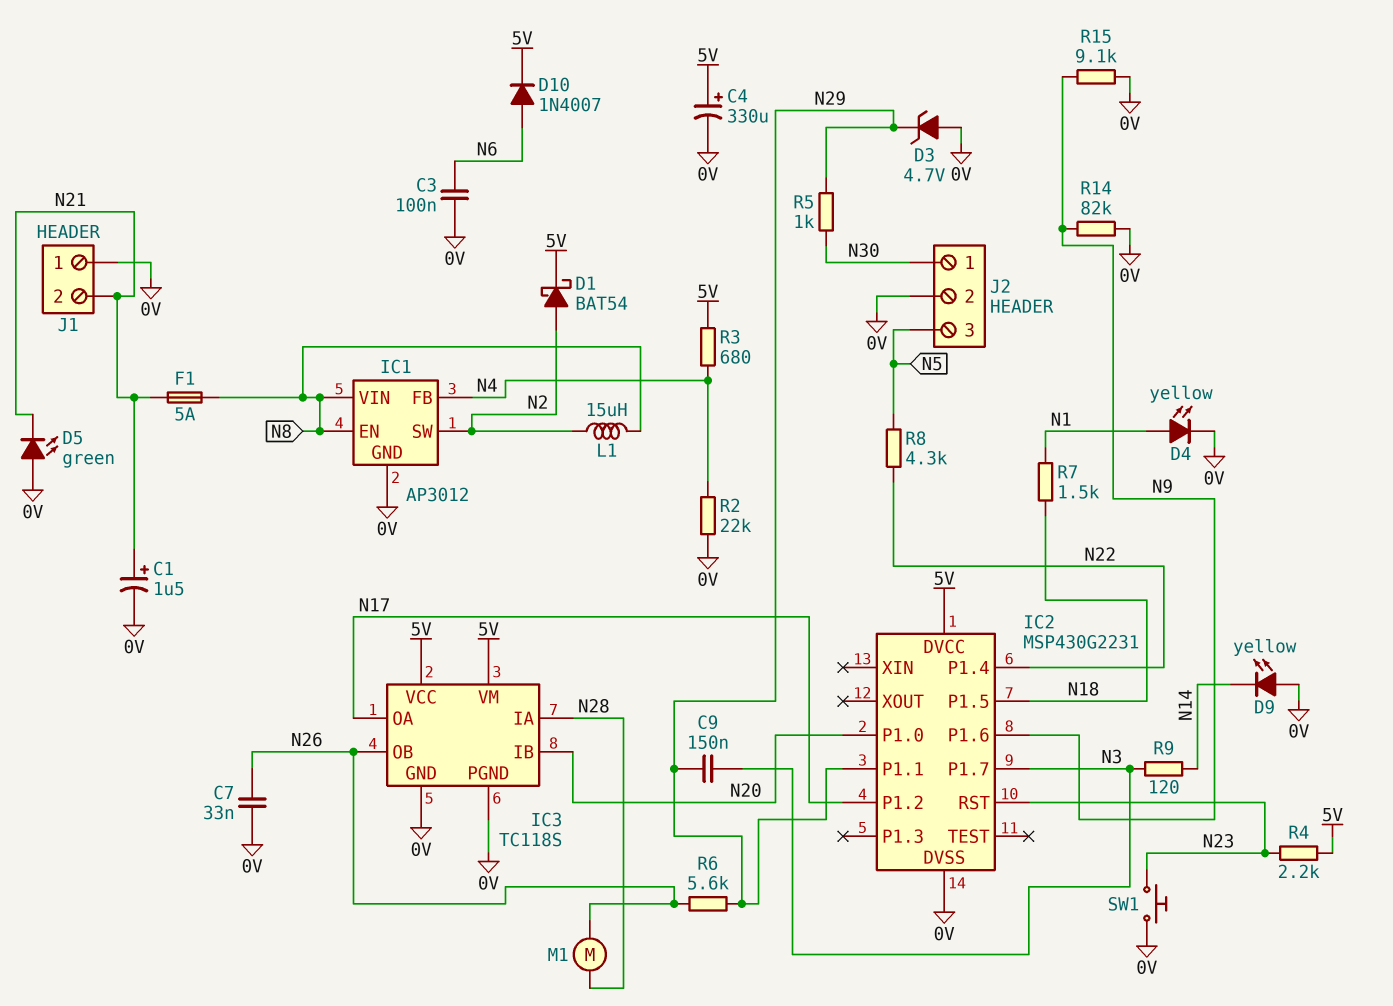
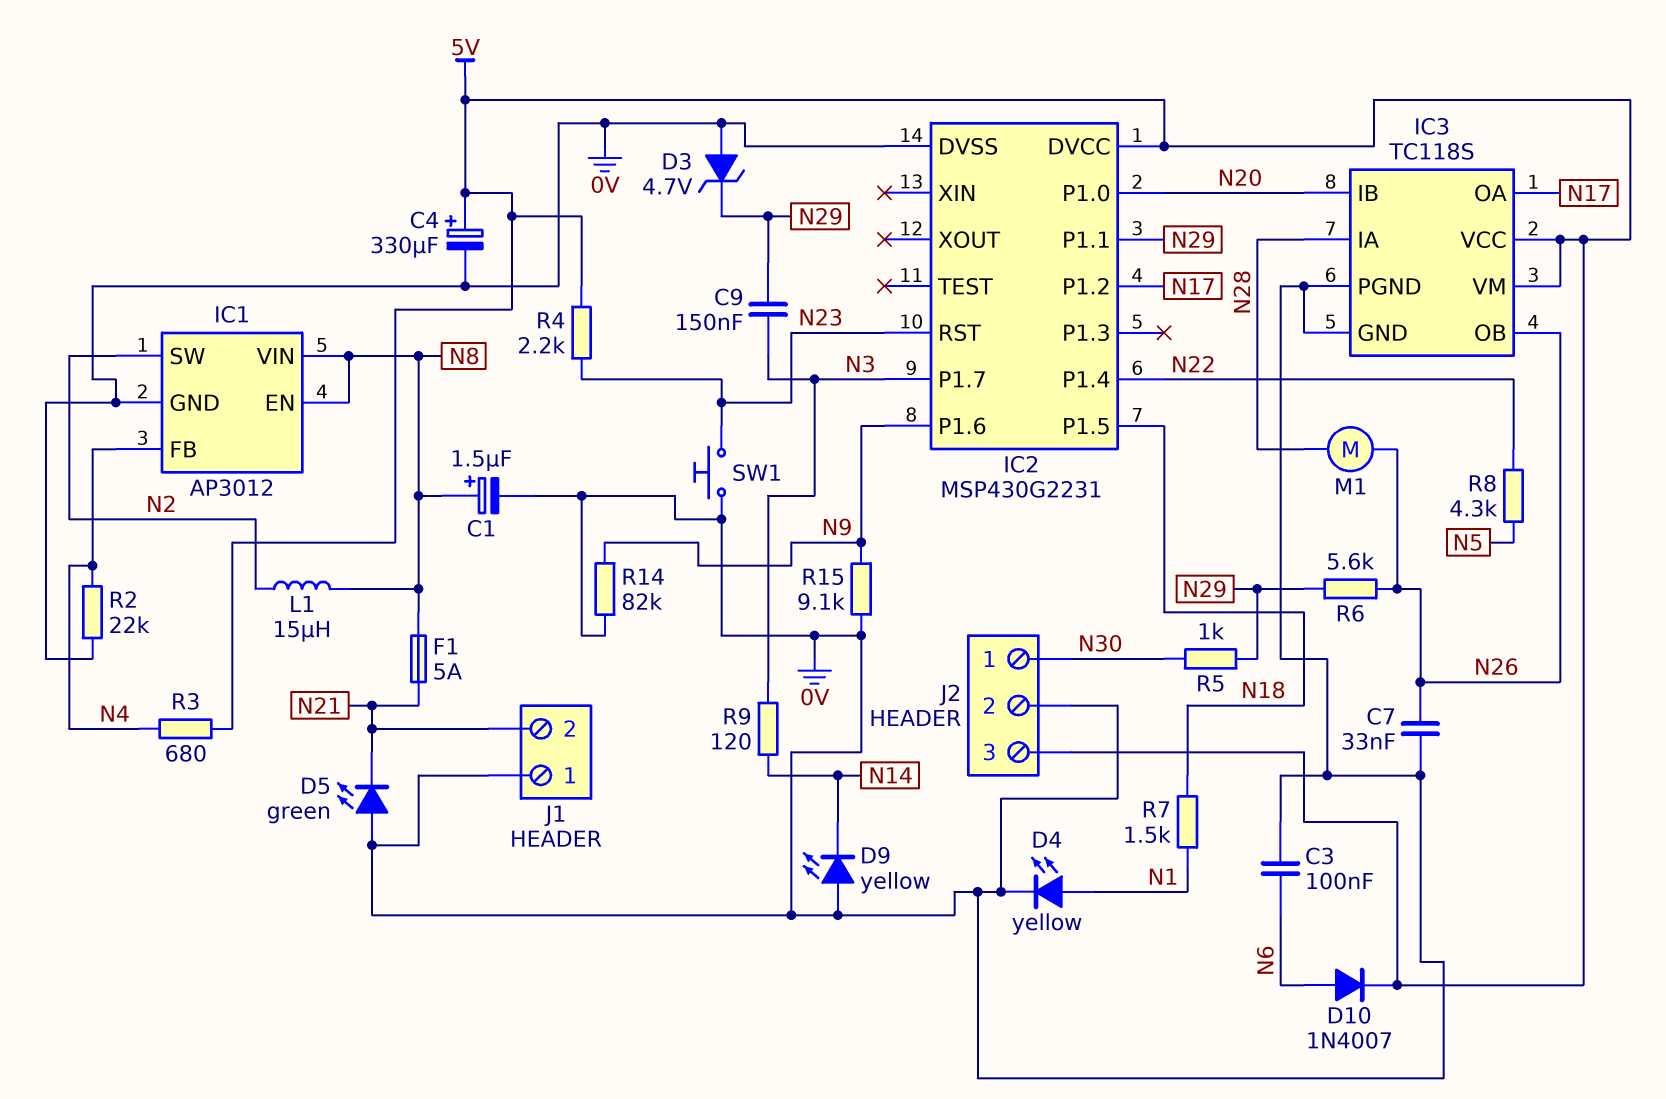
C1: 1.5uF (plus N21, minus 0V) -> 1.5uF (plus N8, minus 0V)
D1: schottky BAT54 (A N2, K 5V) -> none
J2 pin 3: N5 -> 5V

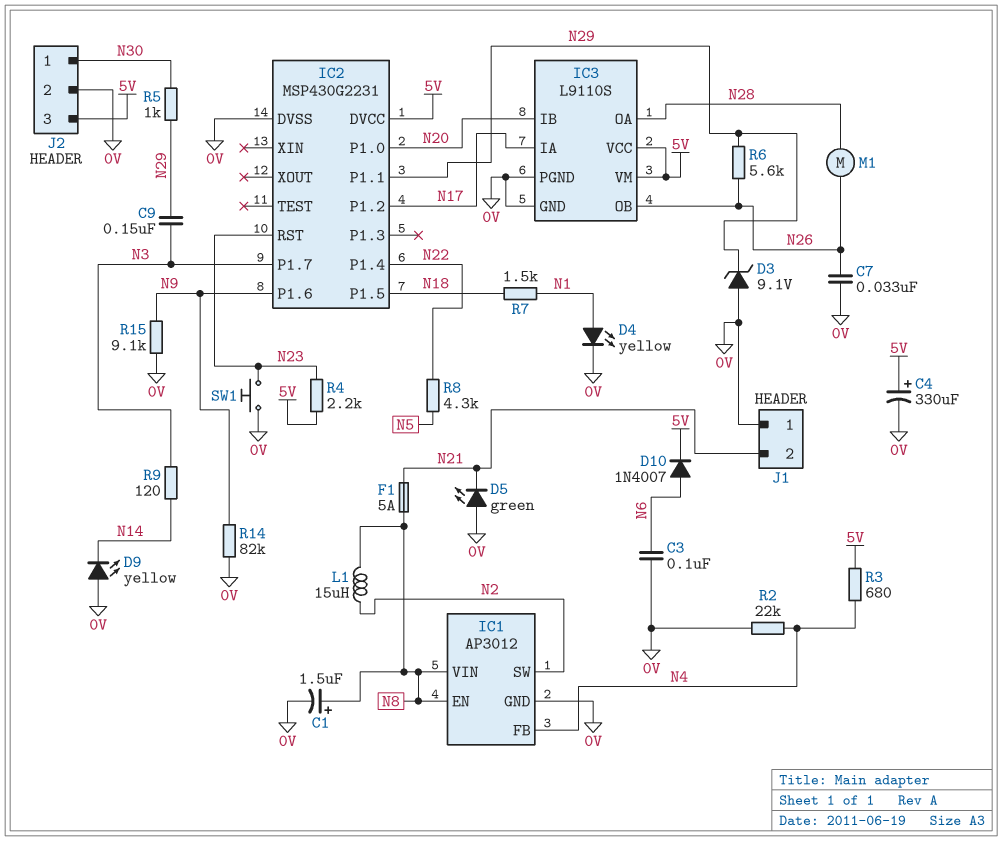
D3: zener 4.7V (A 0V, K N29) -> zener 9.1V (A 0V, K N29)
IC3: TC118S -> L9110S
IC3 pin IA: N28 -> N17
IC3 pin OA: N17 -> N28

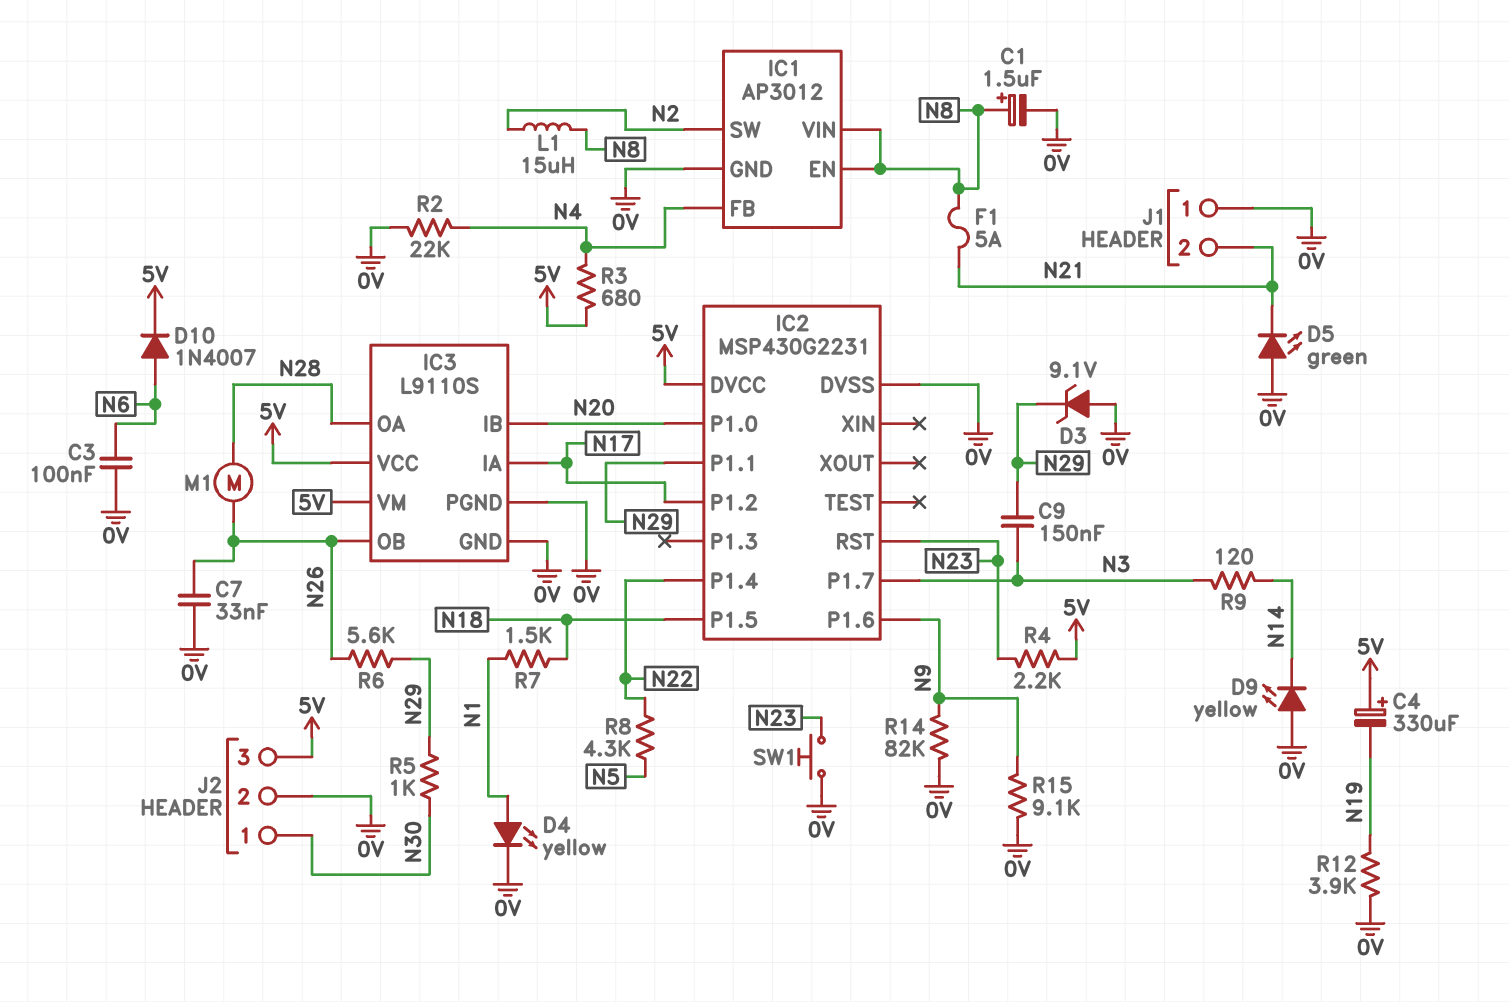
C4: 330uF (plus 5V, minus 0V) -> 330uF (plus 5V, minus N19)
R12: none -> 3.9k (0V, N19)

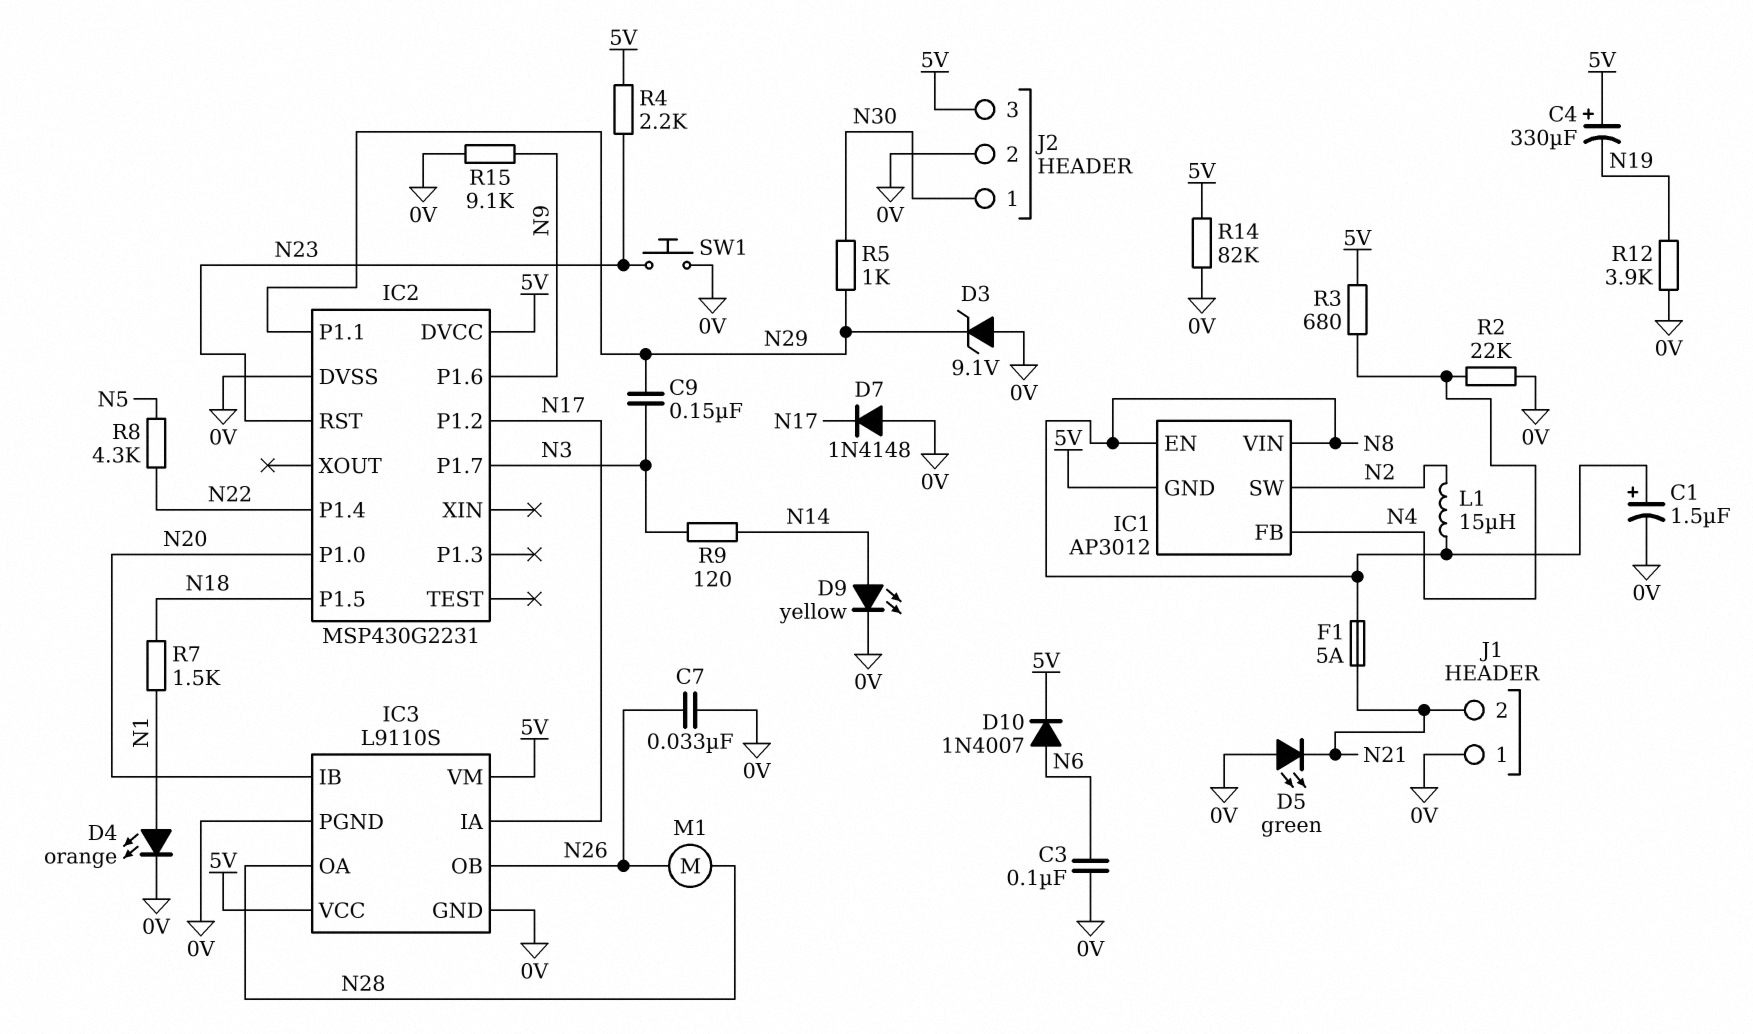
D4: LED yellow (A N1, K 0V) -> LED orange (A N1, K 0V)
D7: none -> diode 1N4148 (A 0V, K N17)
D9: LED yellow (A 0V, K N14) -> LED yellow (A N14, K 0V)
IC1 pin GND: 0V -> 5V
R6: 5.6k (N26, N29) -> none
R14: 82k (0V, N9) -> 82k (0V, 5V)

